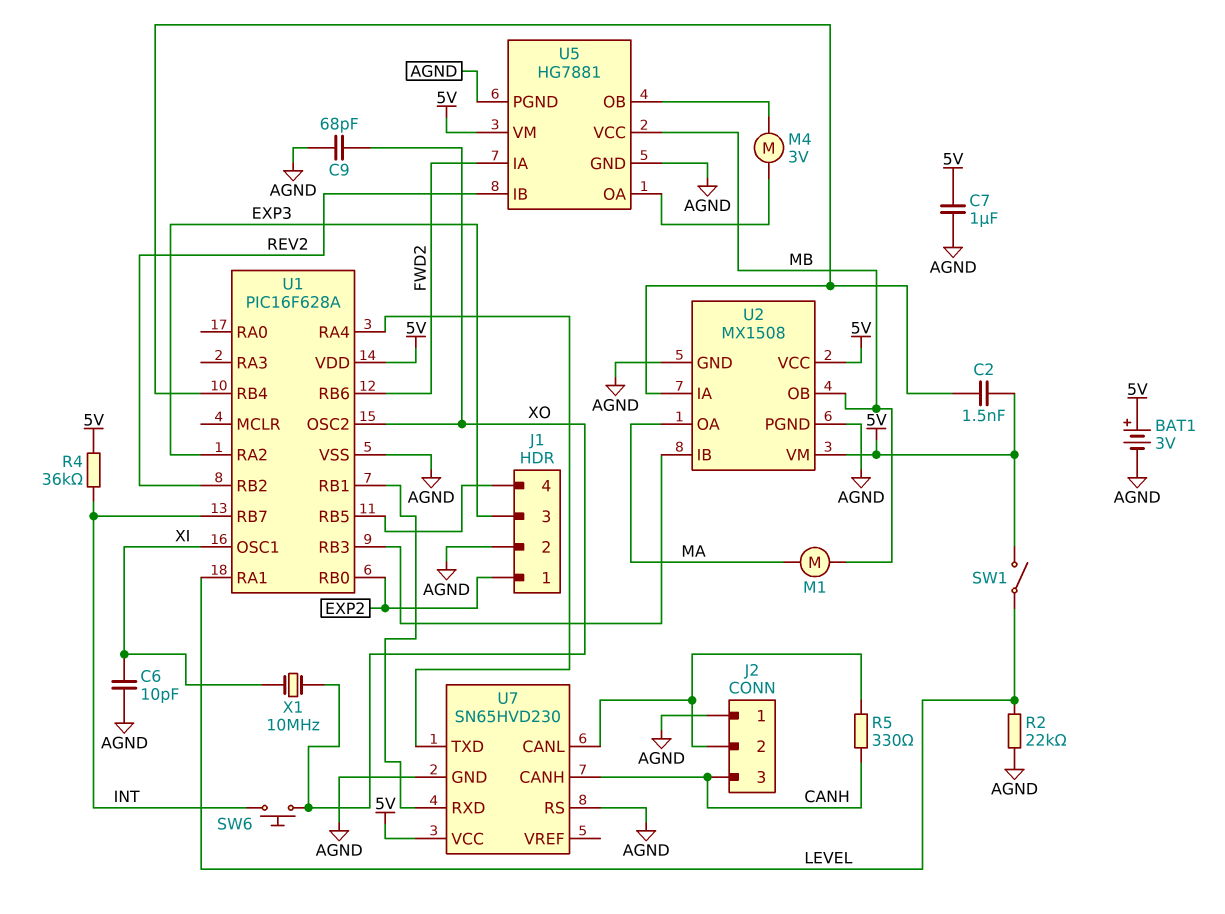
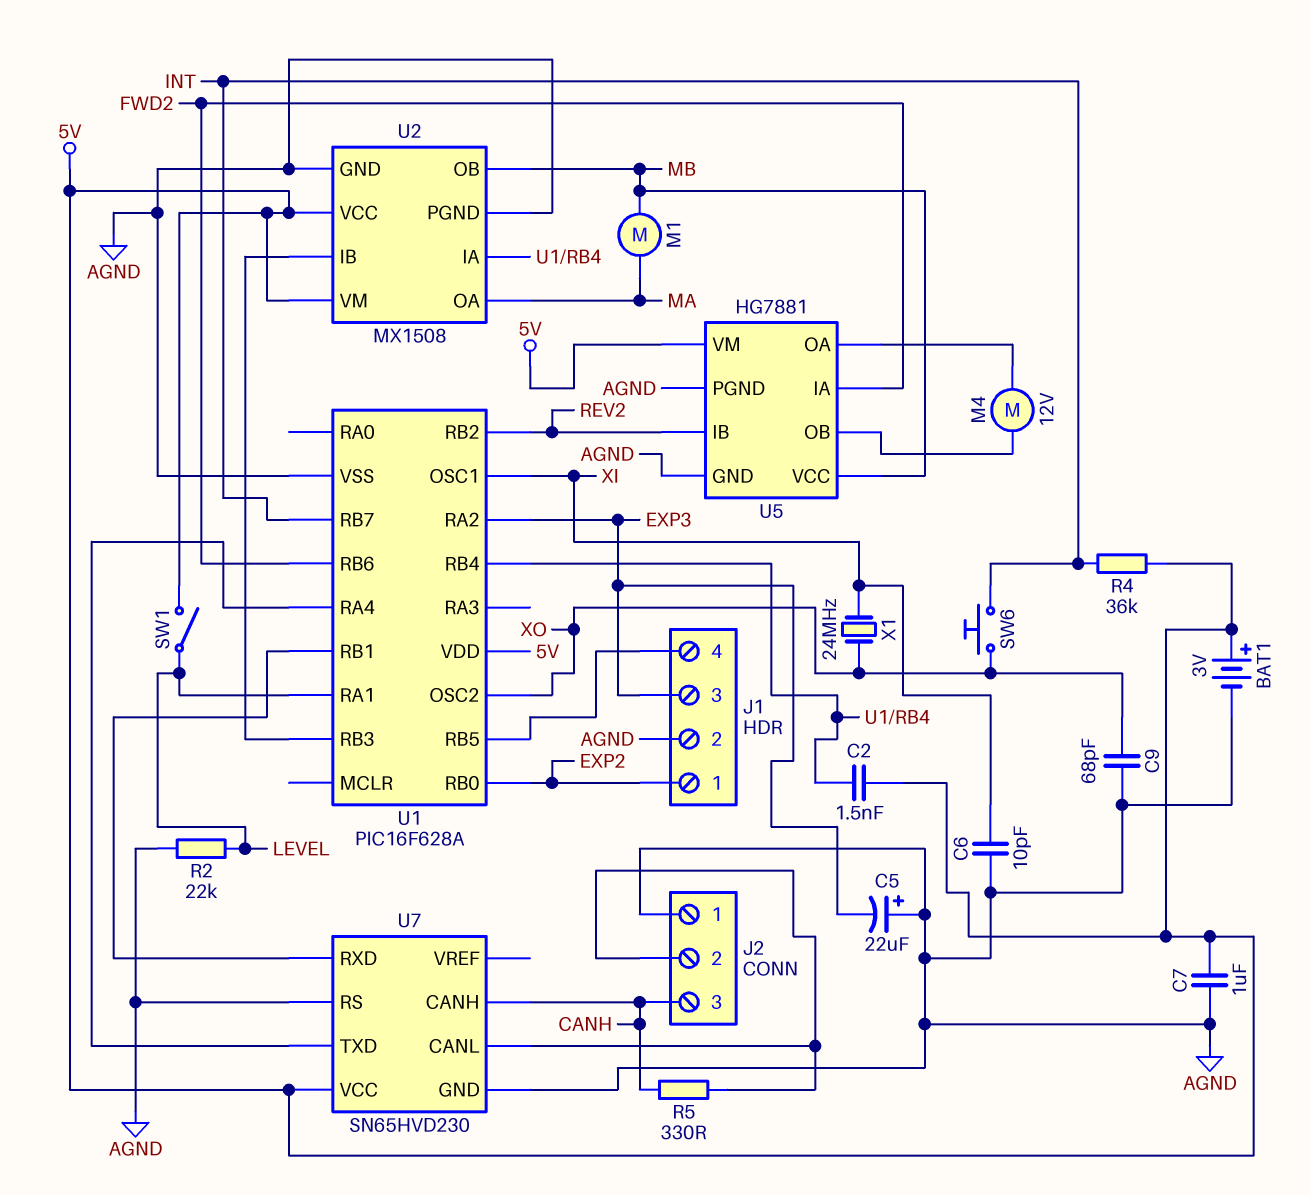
C5: none -> 22uF (plus AGND, minus EXP3)
M4: motor 3V (U5/OA, U5/OB) -> motor 12V (U5/OA, U5/OB)
X1: 10MHz (XI, XO) -> 24MHz (XI, XO)

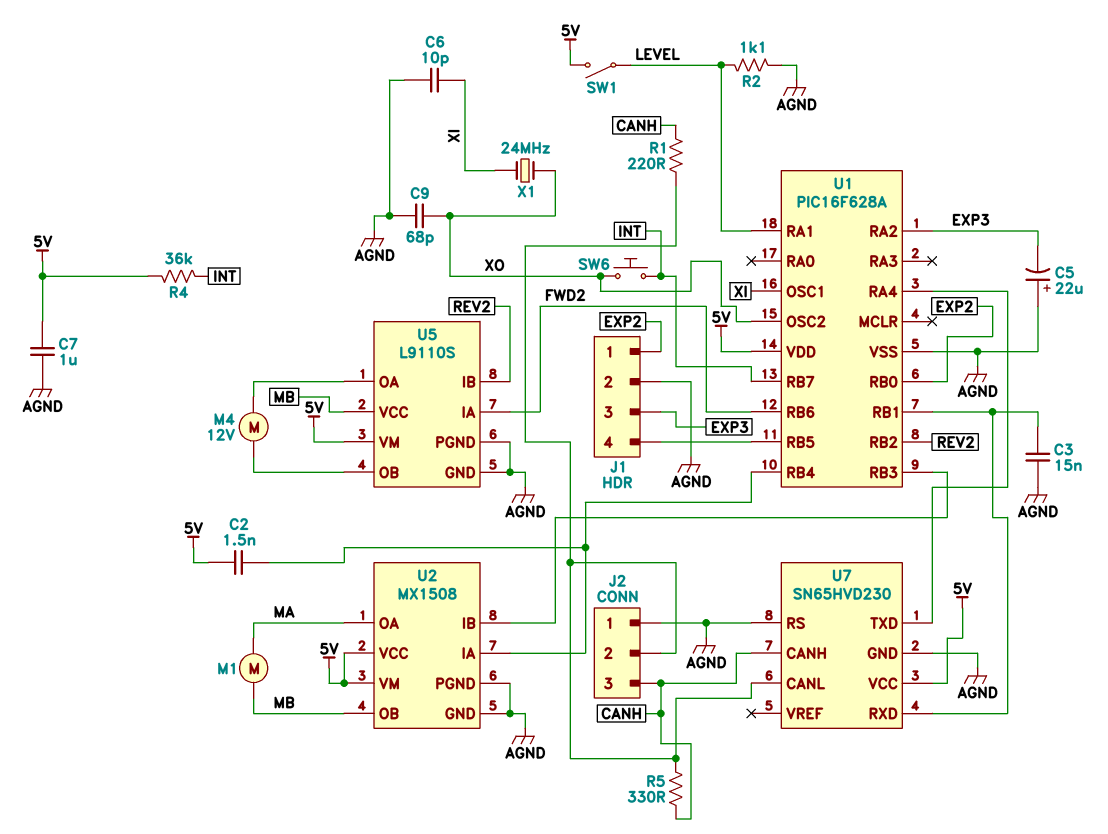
BAT1: 3V (plus 5V, minus AGND) -> none
C3: none -> 15nF (AGND, U1/RB1)
R1: none -> 220 (CANH, J2/2)
R2: 22k (AGND, LEVEL) -> 1.1k (AGND, LEVEL)
U5: HG7881 -> L9110S

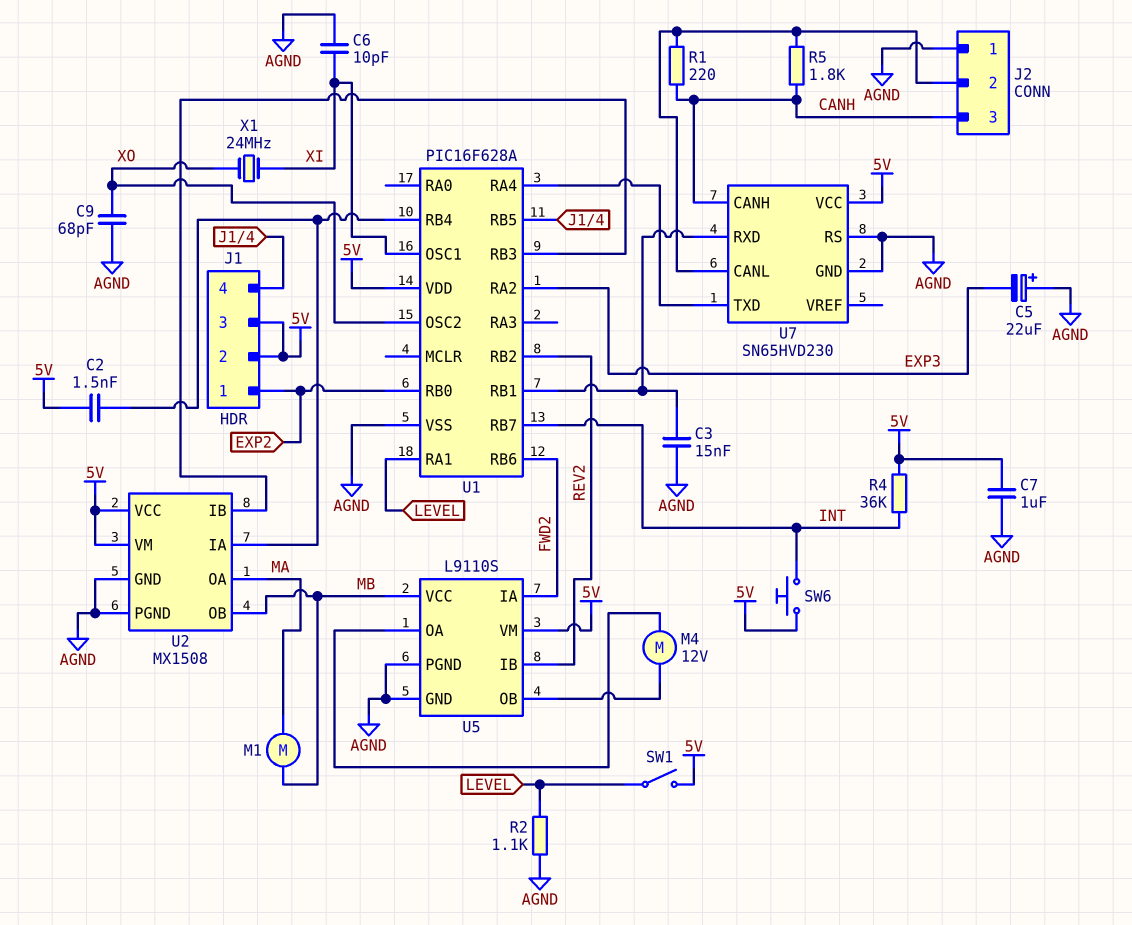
J1 pin 2: AGND -> 5V
J1 pin 3: EXP3 -> 5V
R5: 330 (CANH, J2/2) -> 1.8k (CANH, J2/2)
SW6: button (INT, XO) -> button (5V, INT)

